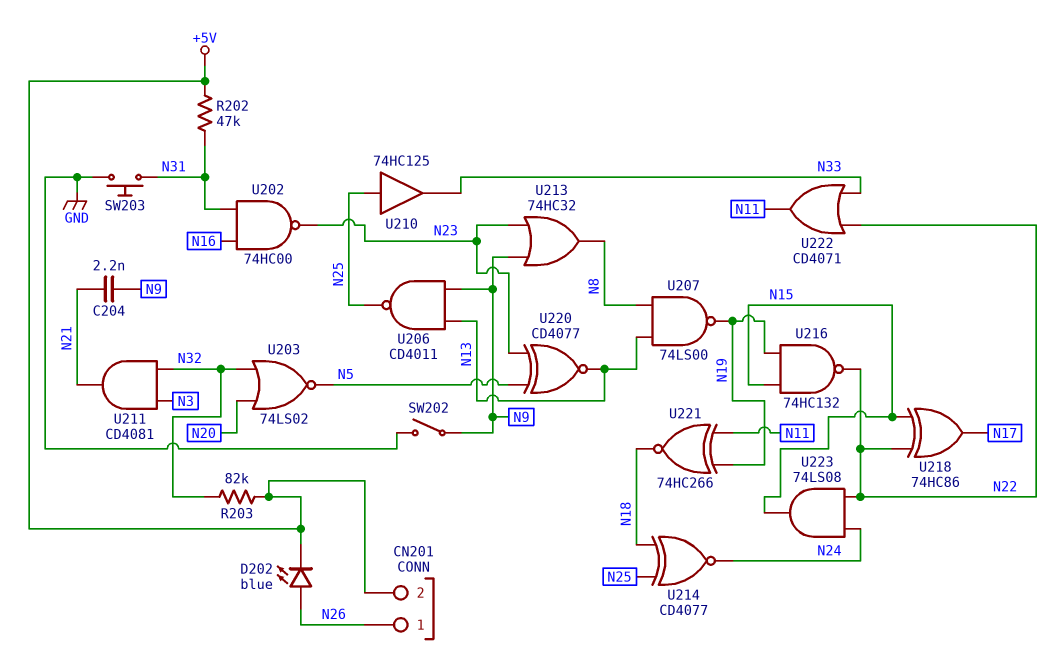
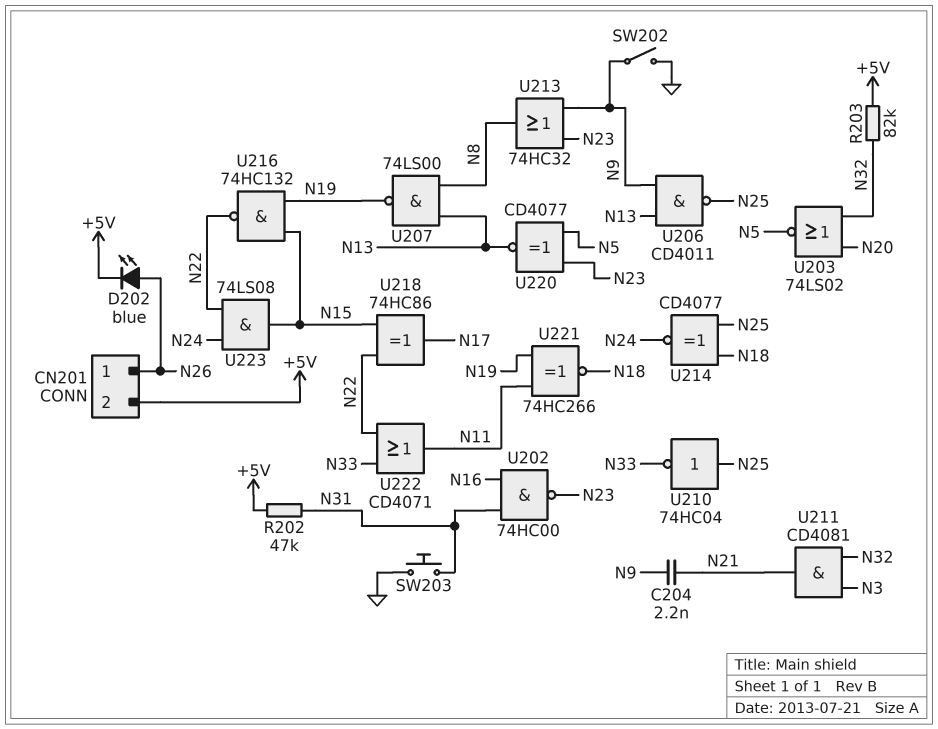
U210: buffer 74HC125 (in N25, out N33) -> NOT 74HC04 (in N25, out N33)

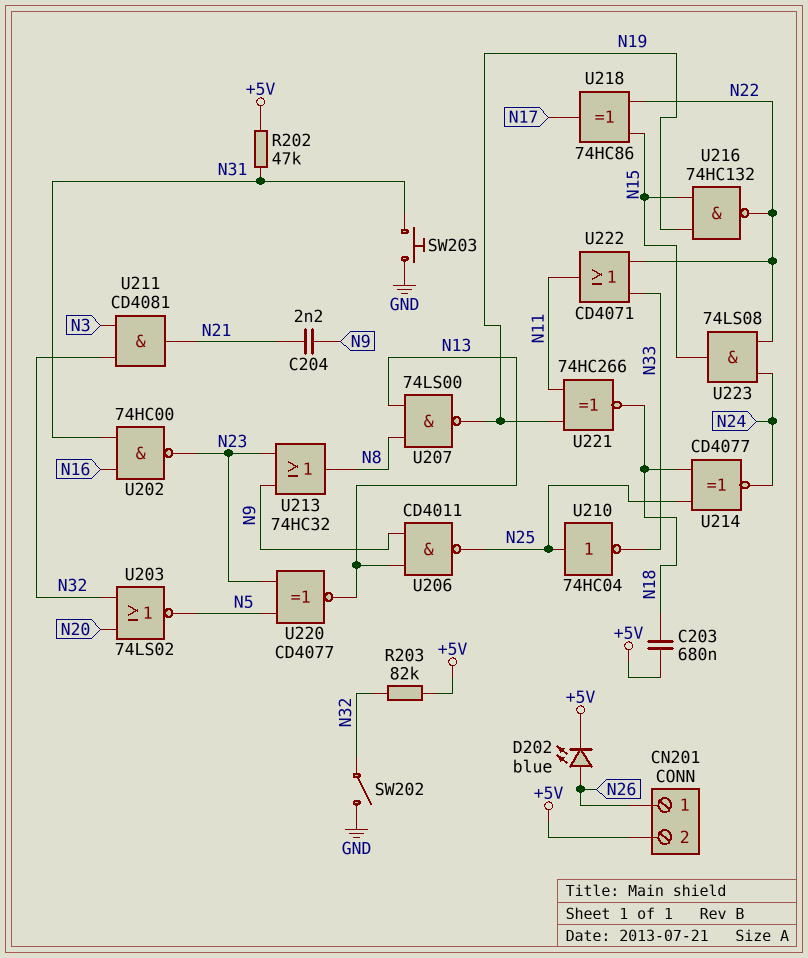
C203: none -> 680nF (+5V, N18)
SW202: switch (GND, N9) -> switch (GND, N32)

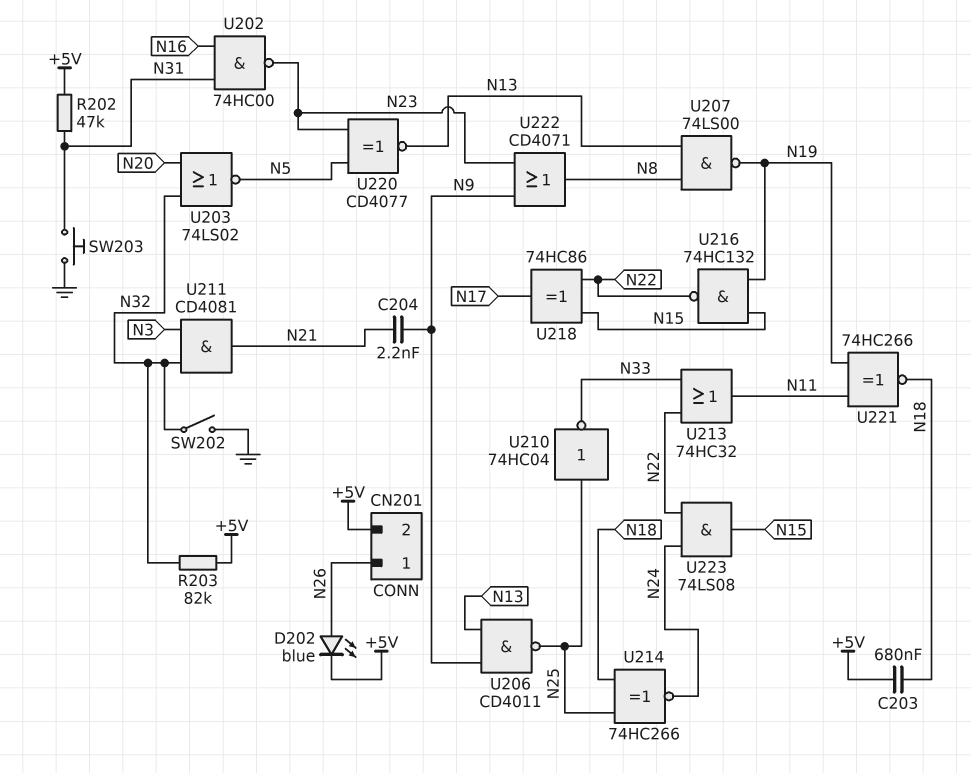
U213: OR 74HC32 (in N9, in N23, out N8) -> OR 74HC32 (in N22, in N33, out N11)
U214: XNOR CD4077 (in N18, in N25, out N24) -> XNOR 74HC266 (in N18, in N25, out N24)
U222: OR CD4071 (in N22, in N33, out N11) -> OR CD4071 (in N9, in N23, out N8)

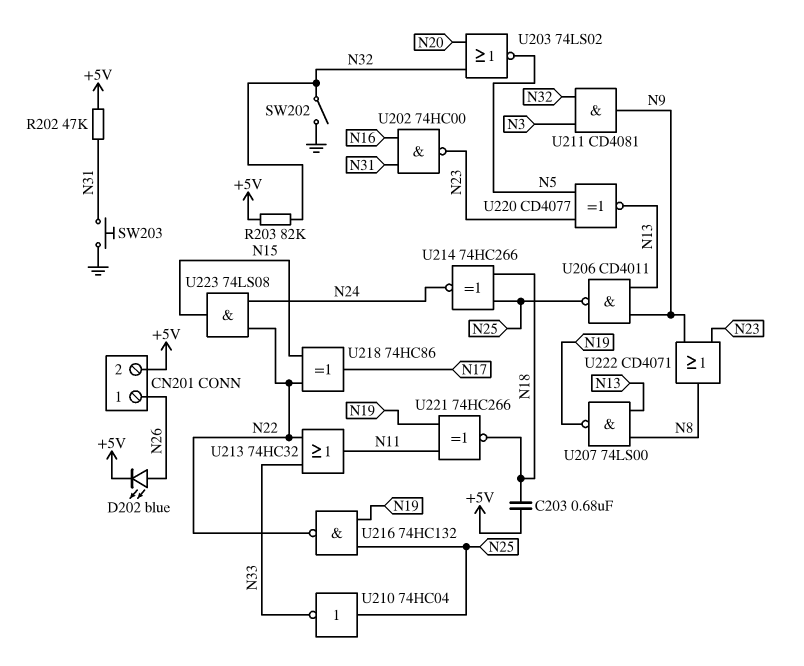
C204: 2.2nF (N9, N21) -> none
U211: AND CD4081 (in N3, in N32, out N21) -> AND CD4081 (in N3, in N32, out N9)
U216: NAND 74HC132 (in N15, in N19, out N22) -> NAND 74HC132 (in N19, in N25, out N22)

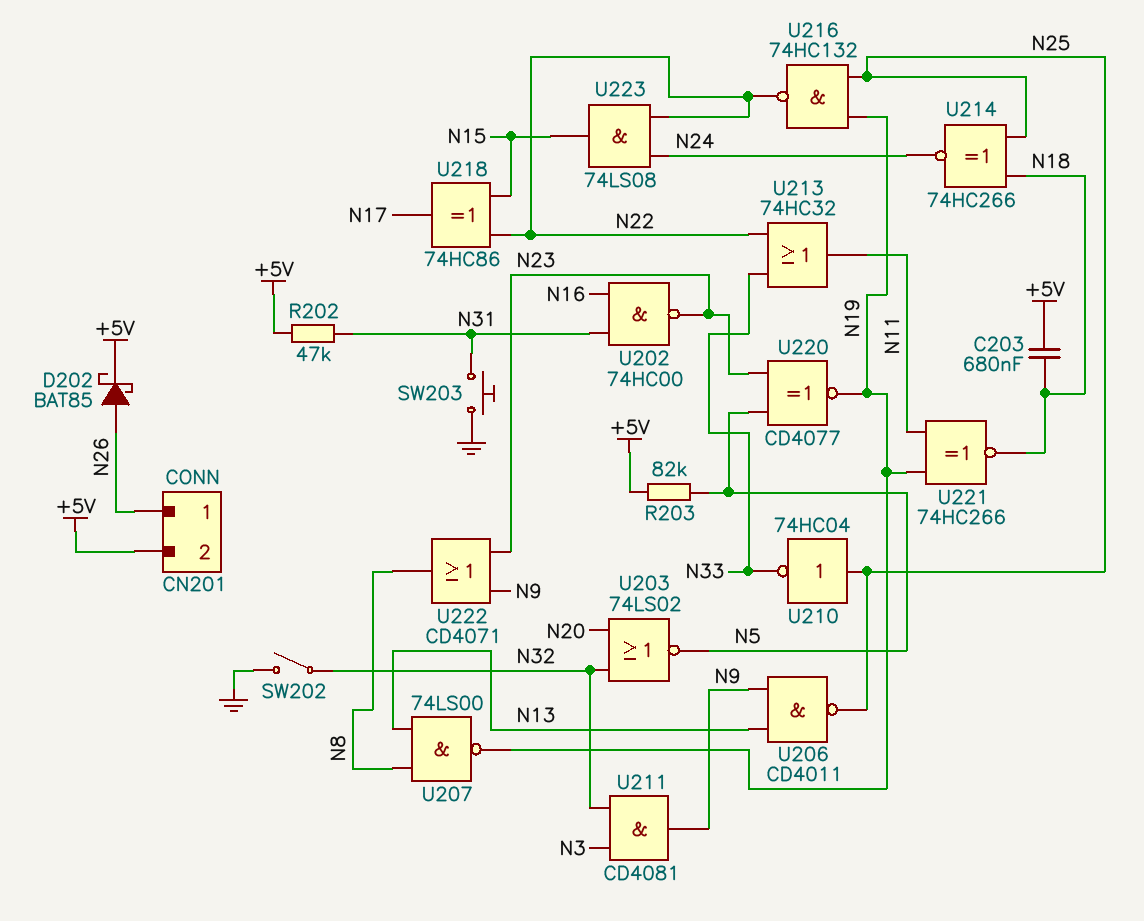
D202: LED blue (A N26, K +5V) -> schottky BAT85 (A N26, K +5V)
R203: 82k (+5V, N32) -> 82k (+5V, N5)
U220: XNOR CD4077 (in N5, in N23, out N13) -> XNOR CD4077 (in N5, in N23, out N19)

